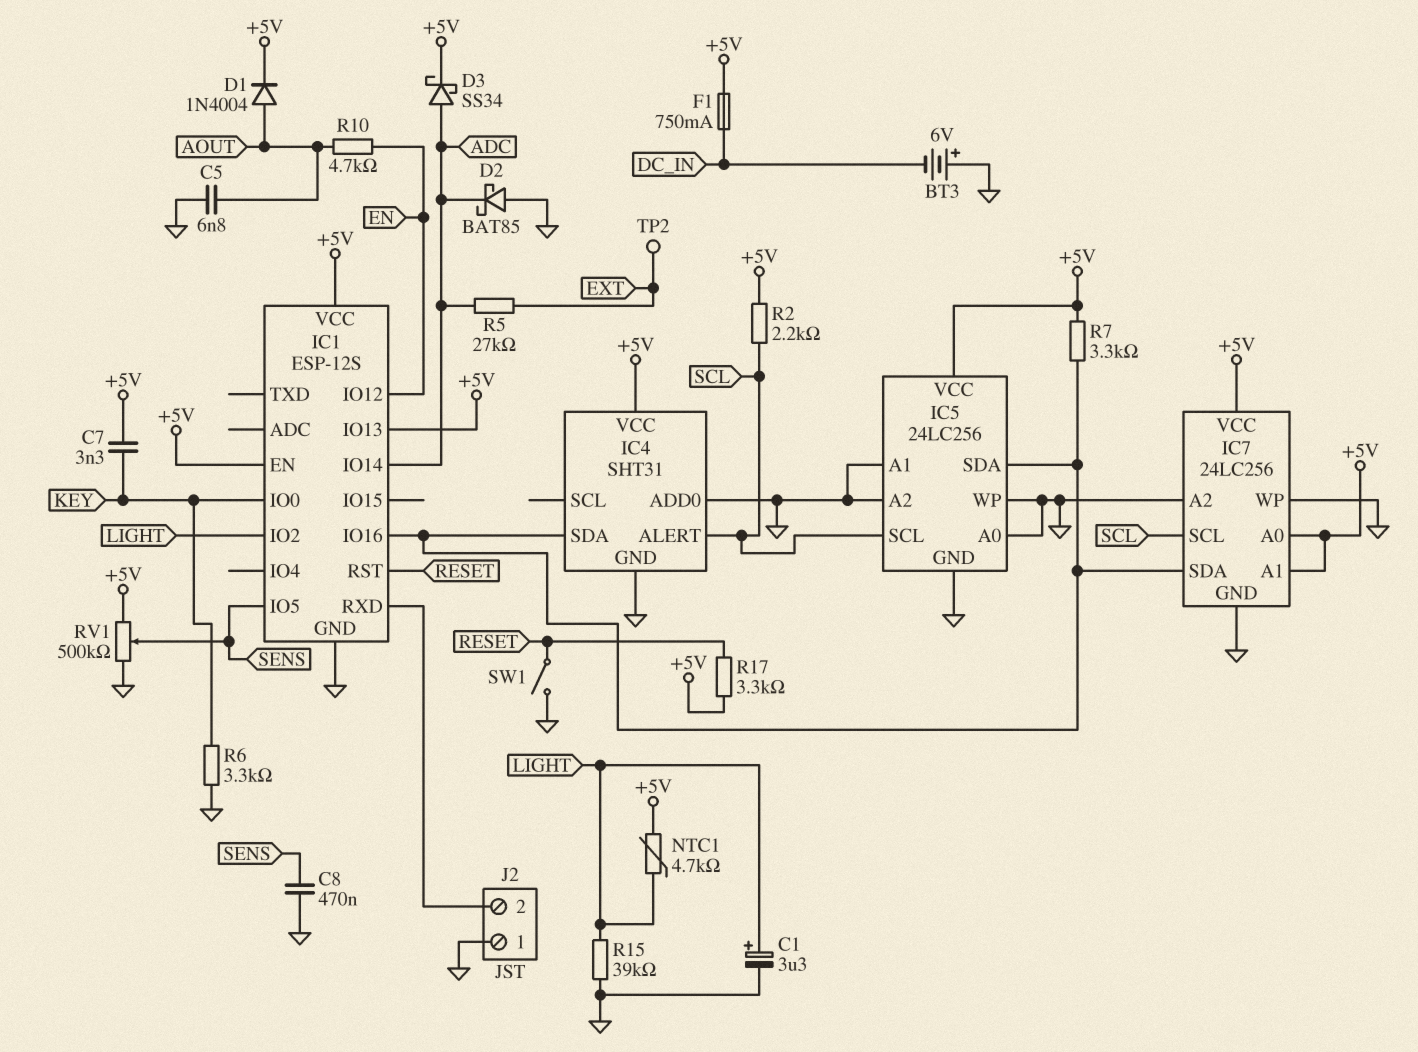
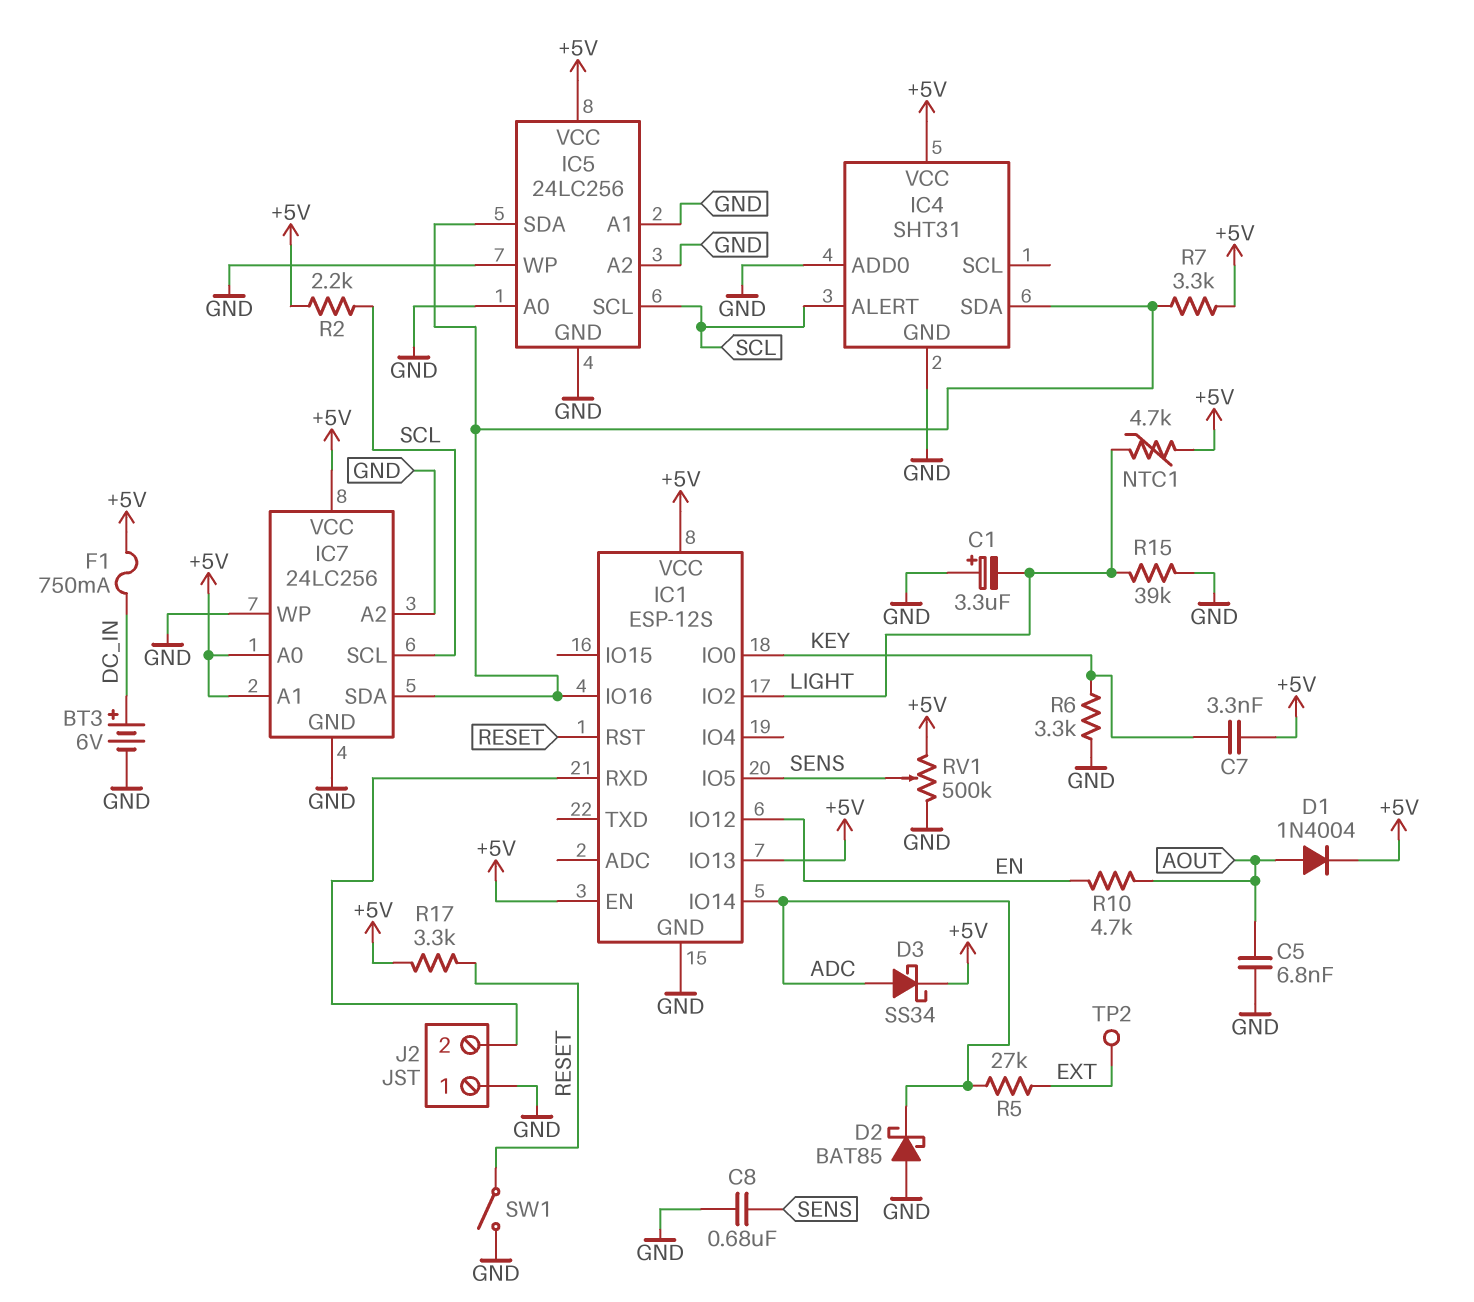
BT3: 6V (plus GND, minus DC_IN) -> 6V (plus DC_IN, minus GND)
C1: 3.3uF (plus LIGHT, minus GND) -> 3.3uF (plus GND, minus LIGHT)
C8: 470nF (GND, SENS) -> 680nF (GND, SENS)

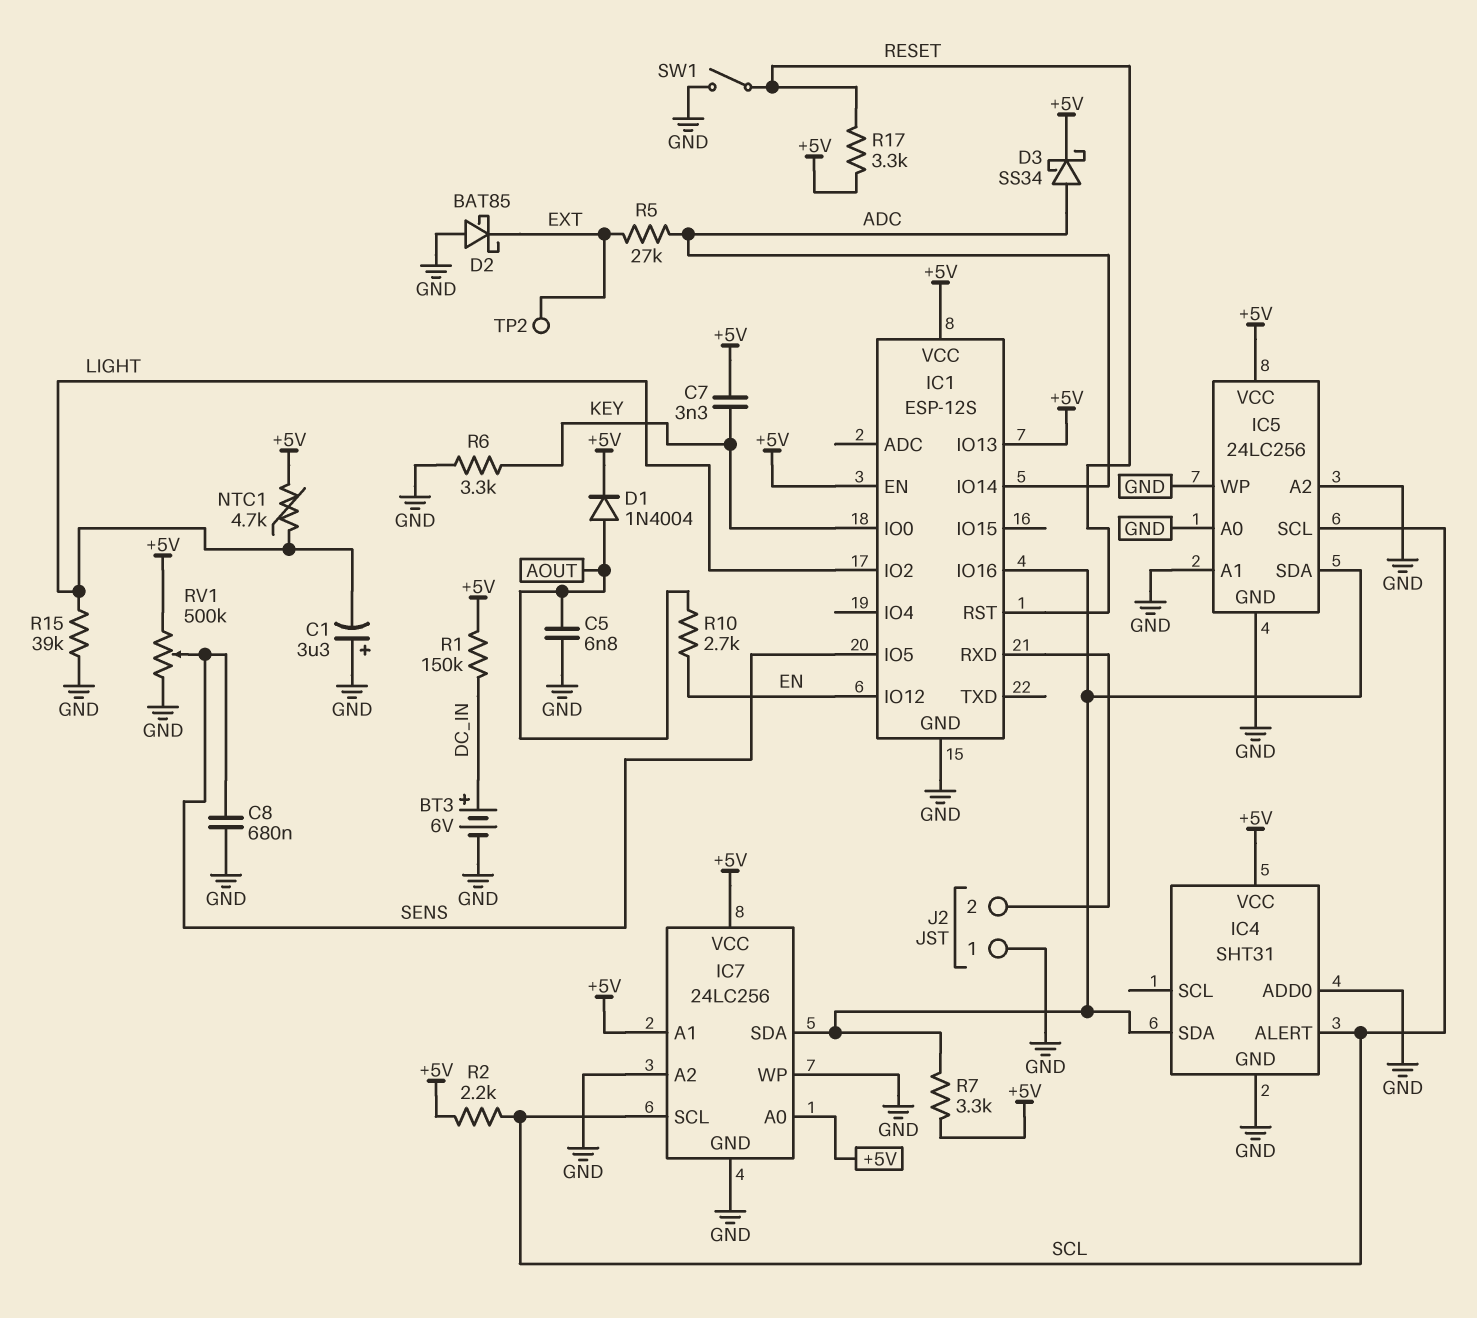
D2: schottky BAT85 (A GND, K ADC) -> schottky BAT85 (A GND, K EXT)
F1: 750mA (+5V, DC_IN) -> none
R1: none -> 150k (+5V, DC_IN)
R10: 4.7k (AOUT, EN) -> 2.7k (AOUT, EN)

